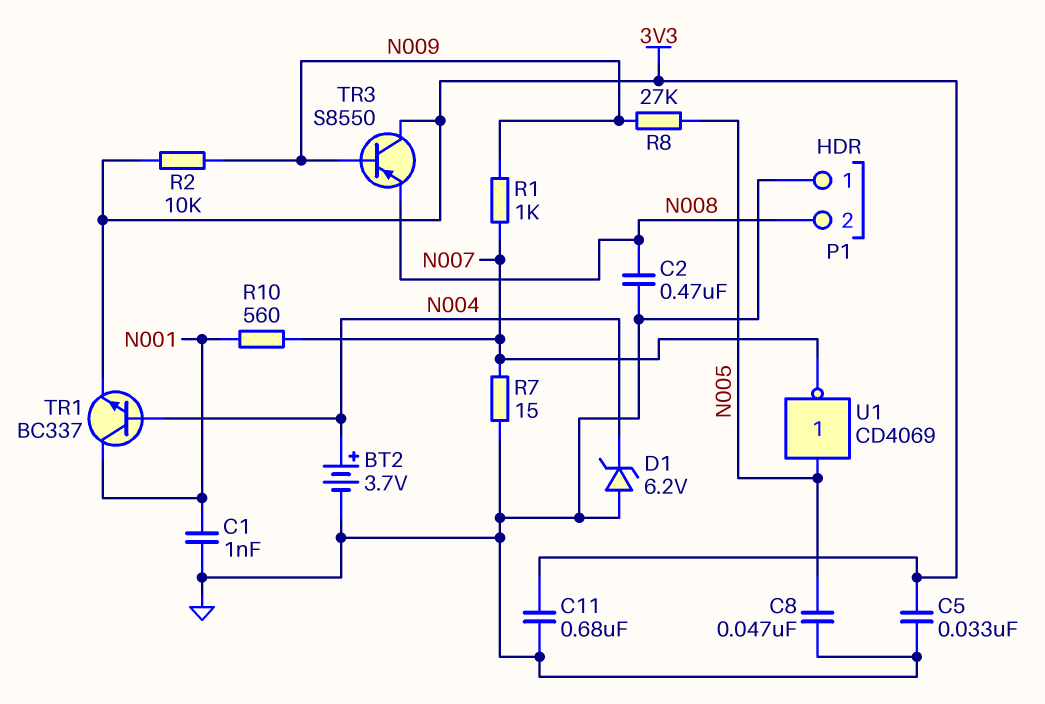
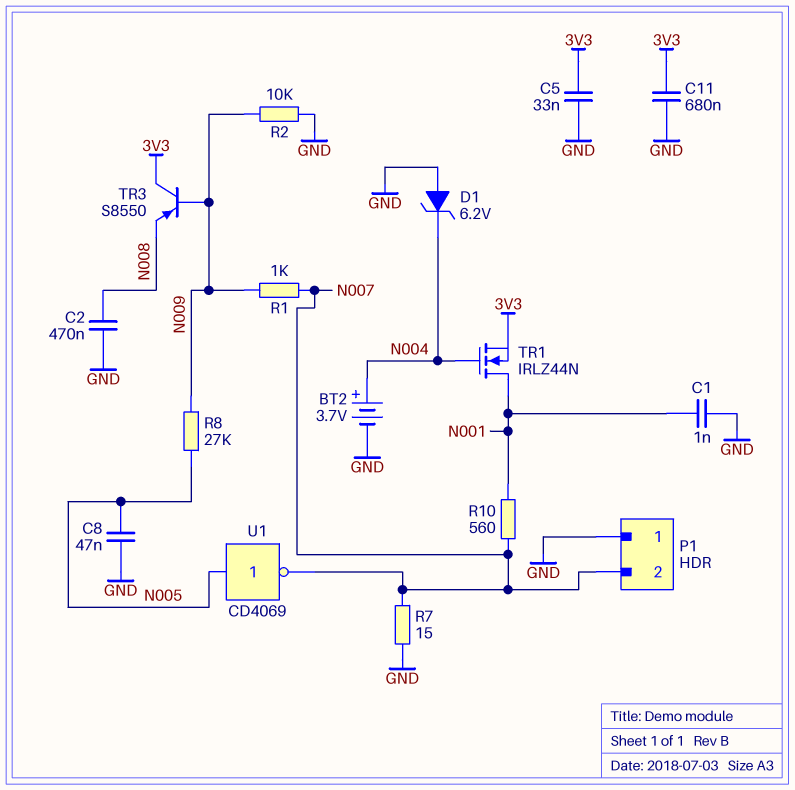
P1 pin 2: N008 -> N007
R2: 10k (3V3, N009) -> 10k (GND, N009)
TR1: NPN BC337 (B N004, C N001, E 3V3) -> NMOS IRLZ44N (G N004, D N001, S 3V3)

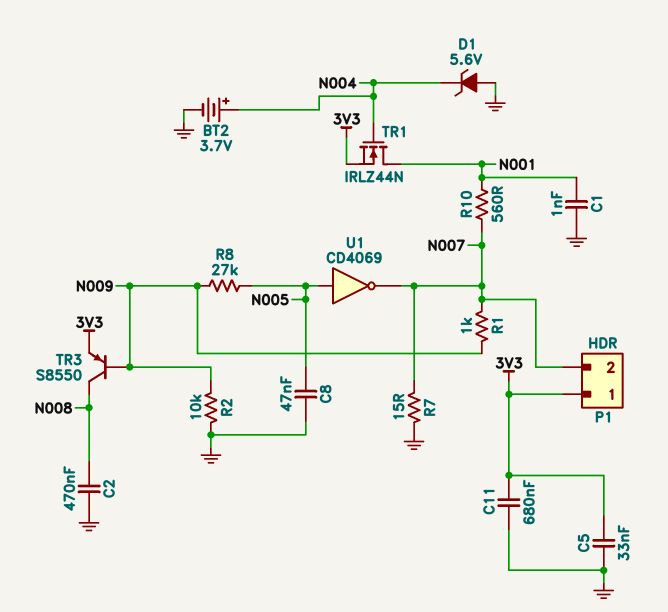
D1: zener 6.2V (A GND, K N004) -> zener 5.6V (A GND, K N004)
P1 pin 1: GND -> 3V3
TR3: PNP S8550 (B N009, C 3V3, E N008) -> PNP S8550 (B N009, C N008, E 3V3)

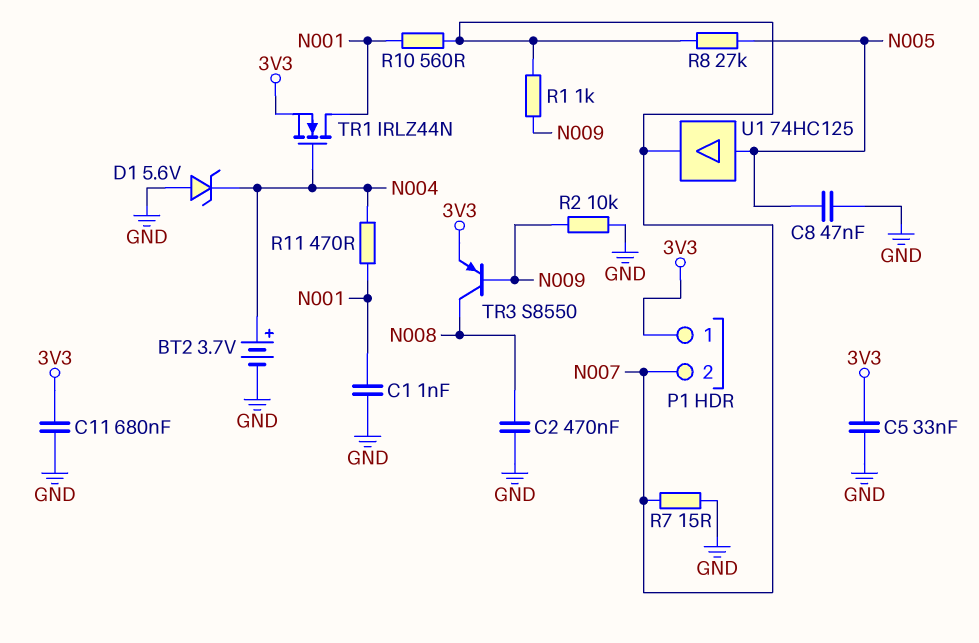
R8: 27k (N005, N009) -> 27k (N005, N007)
R11: none -> 470 (N001, N004)
U1: NOT CD4069 (in N005, out N007) -> buffer 74HC125 (in N005, out N007)

